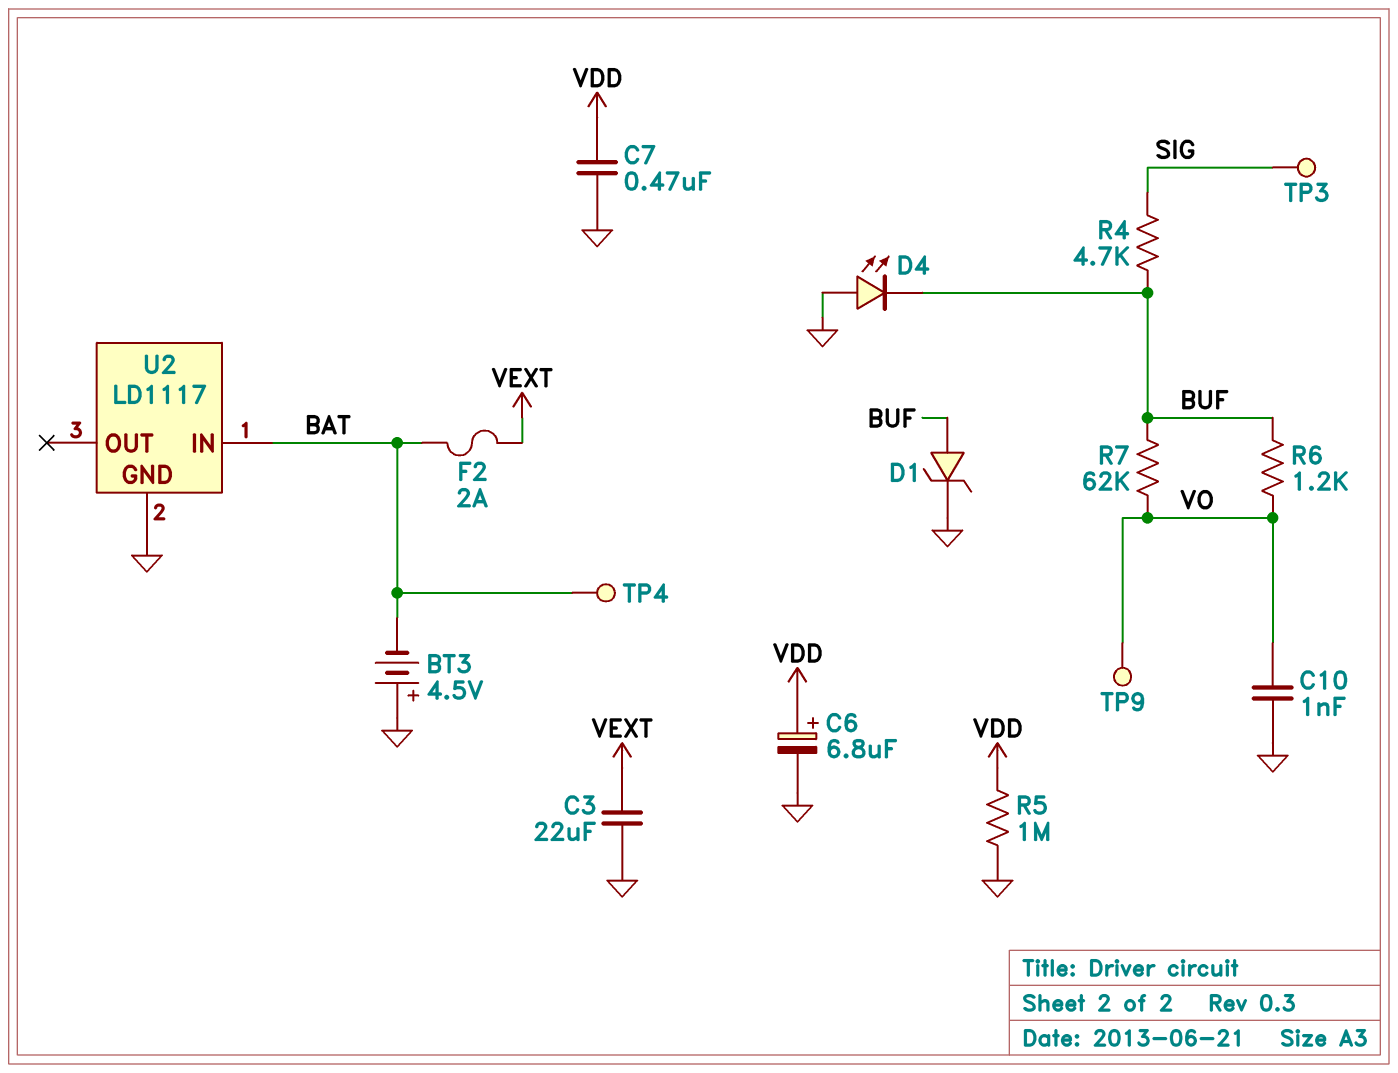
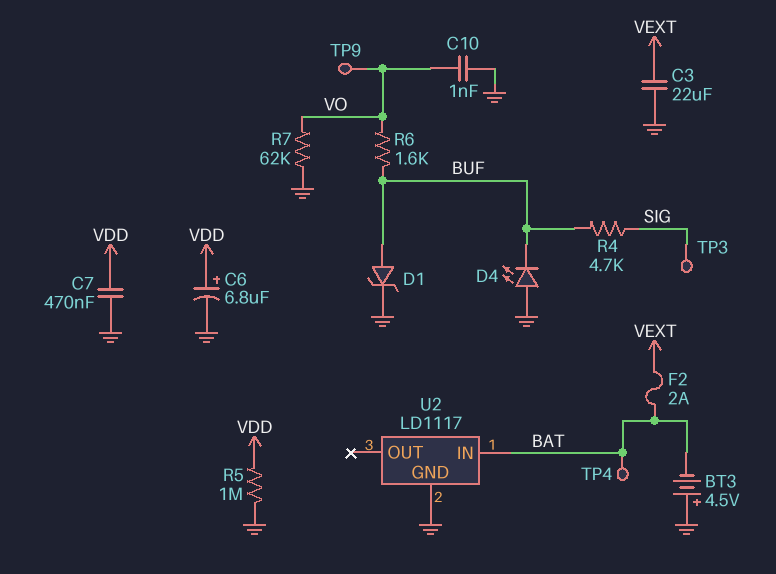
R6: 1.2k (BUF, VO) -> 1.6k (BUF, VO)
R7: 62k (BUF, VO) -> 62k (GND, VO)

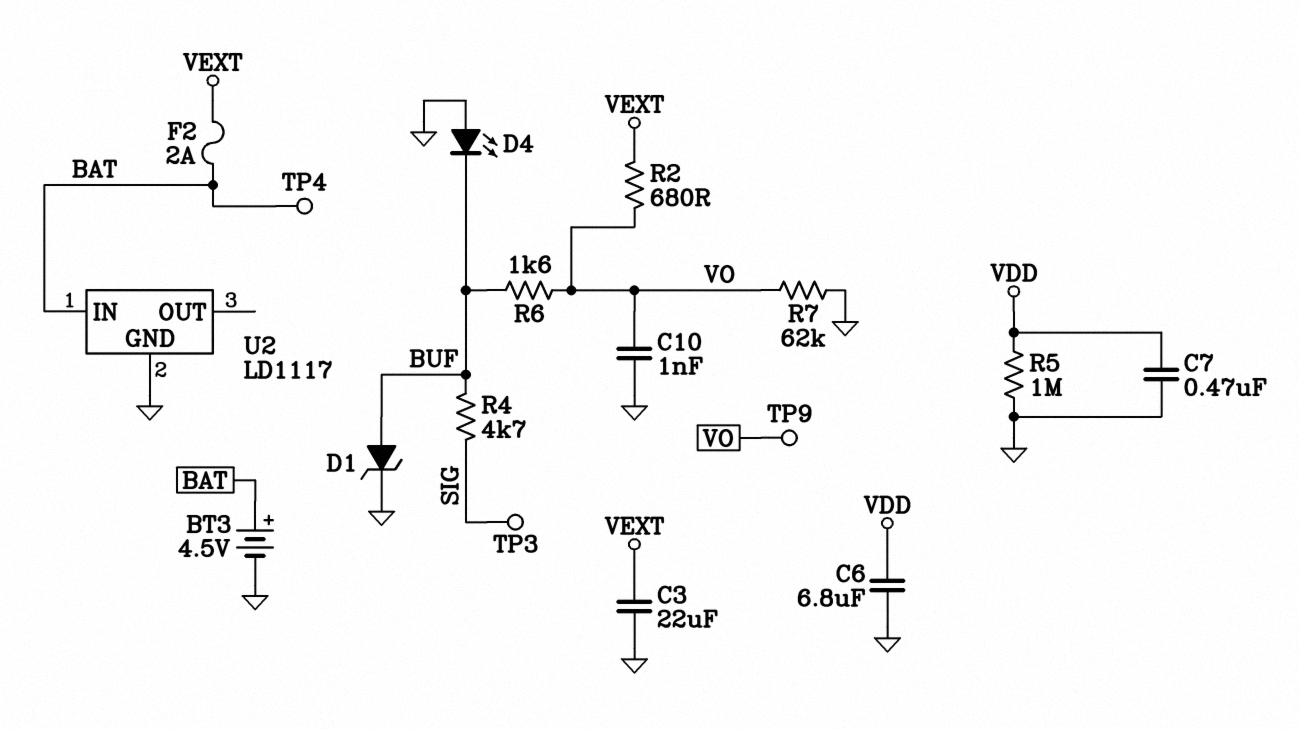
BT3: 4.5V (plus GND, minus BAT) -> 4.5V (plus BAT, minus GND)
C6: 6.8uF (plus VDD, minus GND) -> 6.8uF (GND, VDD)
R2: none -> 680 (VEXT, VO)

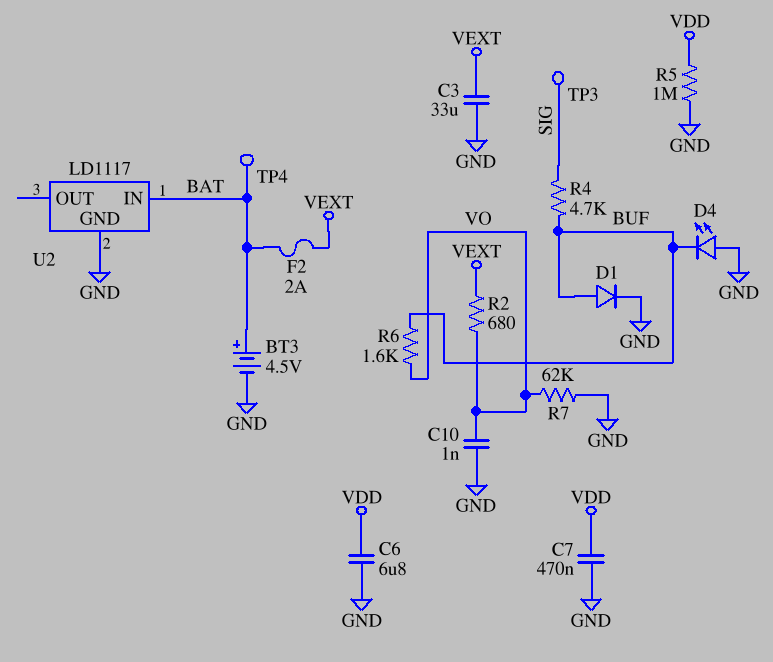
C3: 22uF (GND, VEXT) -> 33uF (GND, VEXT)
D1: zener (A BUF, K GND) -> diode (A BUF, K GND)
TP9: test point (VO) -> none

